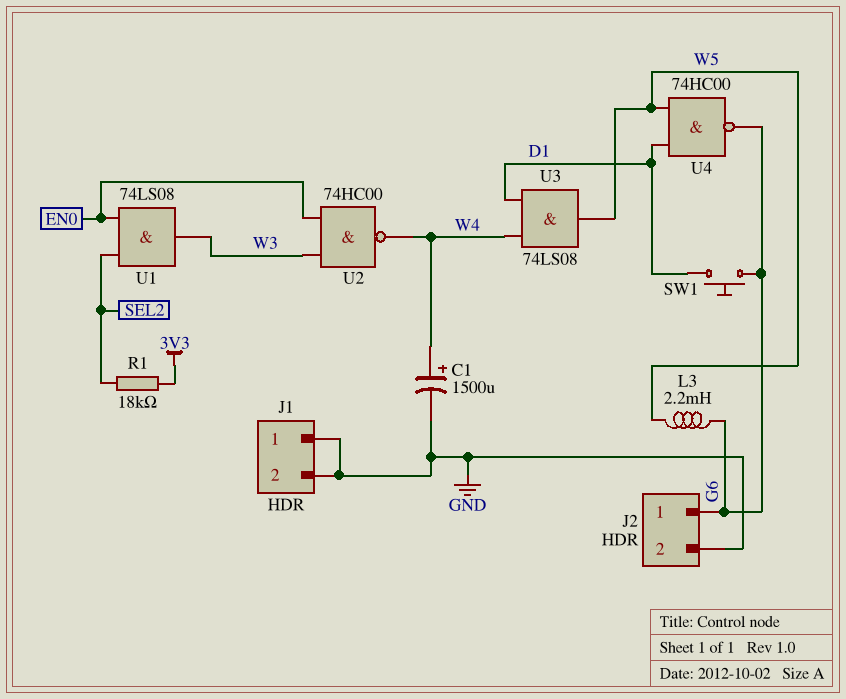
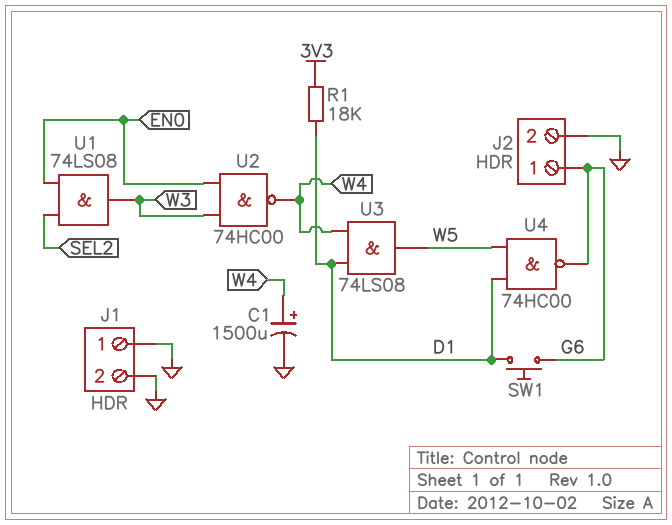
L3: 2.2mH (G6, W5) -> none
R1: 18k (3V3, SEL2) -> 18k (3V3, D1)

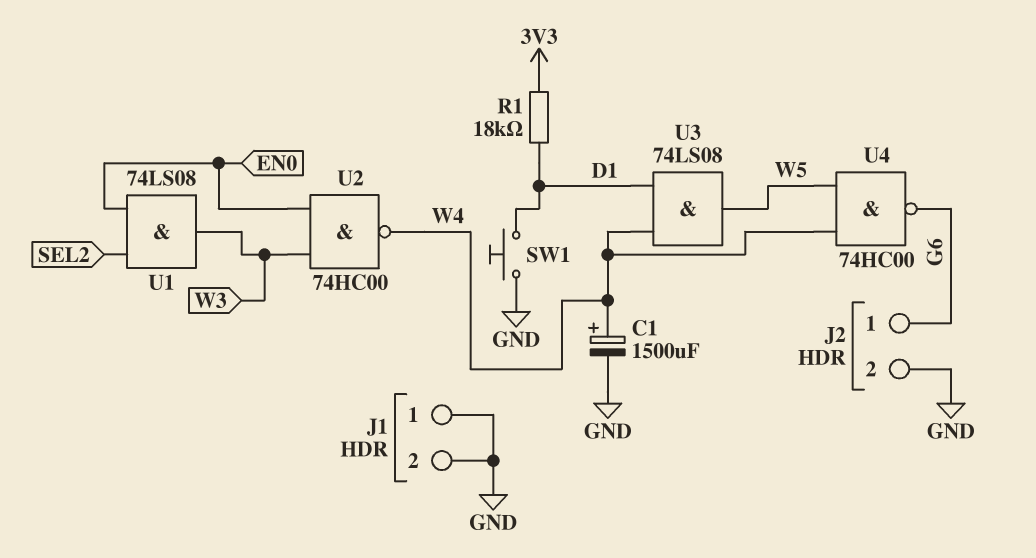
SW1: button (D1, G6) -> button (D1, GND)
U4: NAND 74HC00 (in D1, in W5, out G6) -> NAND 74HC00 (in W4, in W5, out G6)

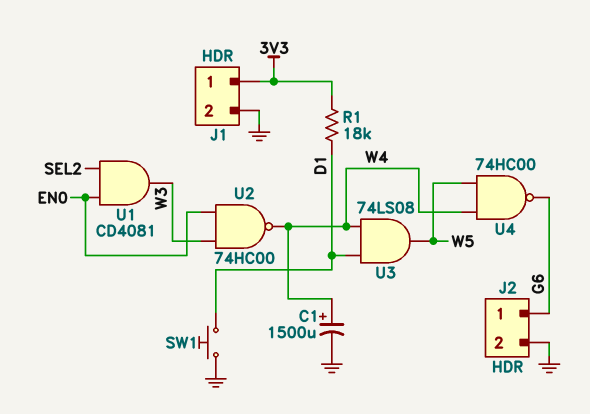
J1 pin 1: GND -> 3V3
U1: AND 74LS08 (in EN0, in SEL2, out W3) -> AND CD4081 (in EN0, in SEL2, out W3)

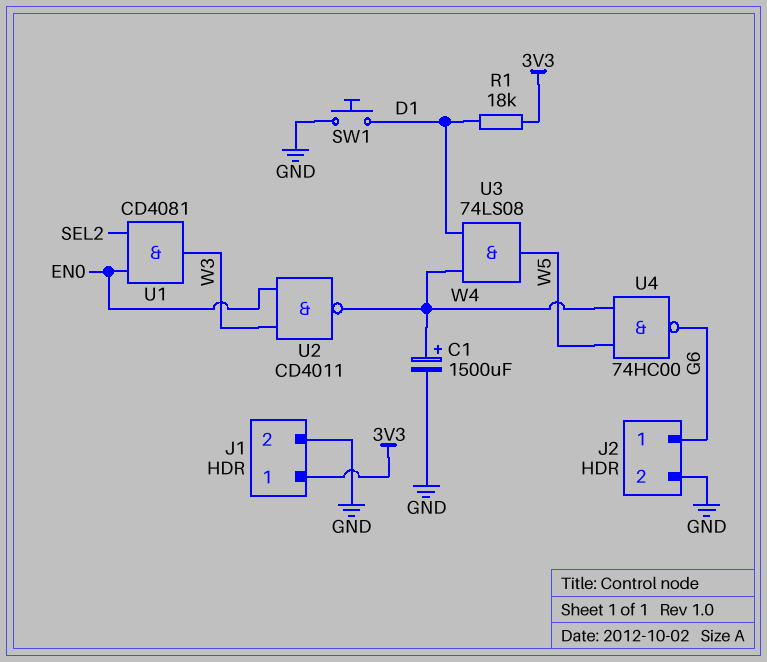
U2: NAND 74HC00 (in EN0, in W3, out W4) -> NAND CD4011 (in EN0, in W3, out W4)

